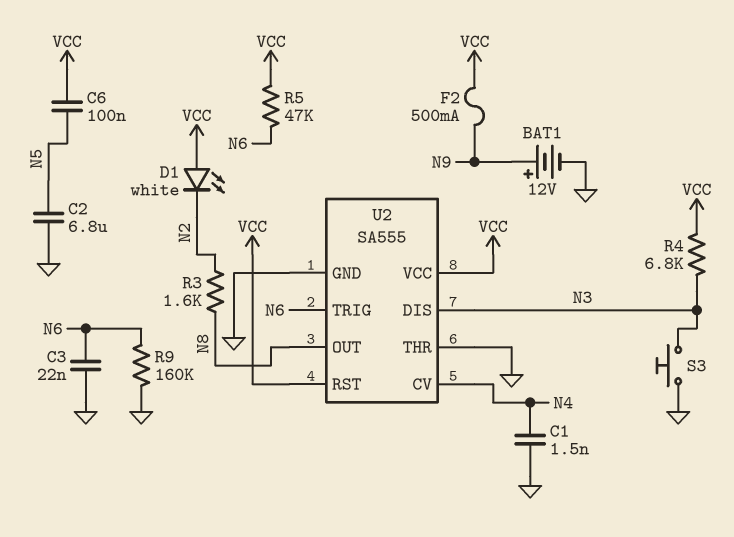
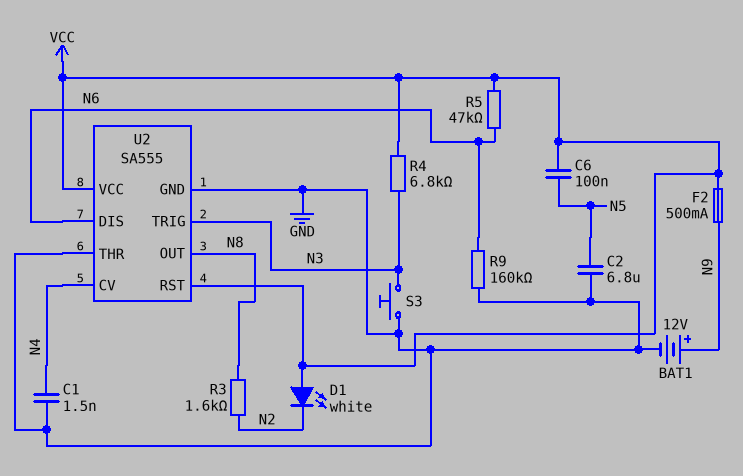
C3: 22nF (GND, N6) -> none
U2 pin DIS: N3 -> N6
U2 pin TRIG: N6 -> N3

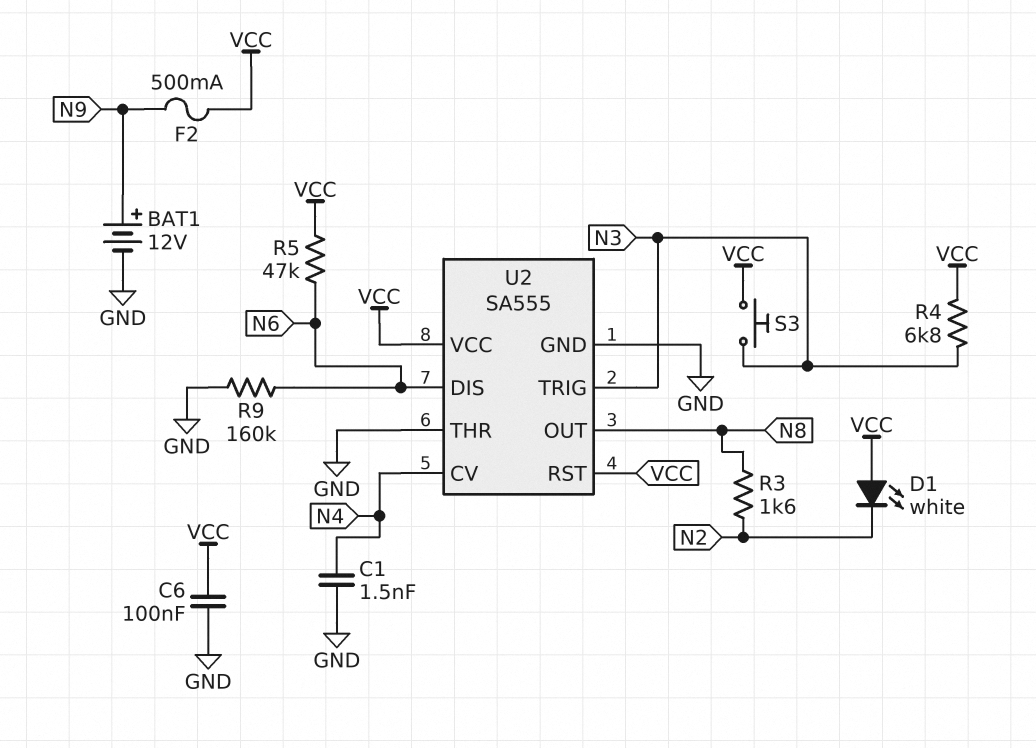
C2: 6.8uF (GND, N5) -> none
C6: 100nF (N5, VCC) -> 100nF (GND, VCC)
S3: button (GND, N3) -> button (N3, VCC)

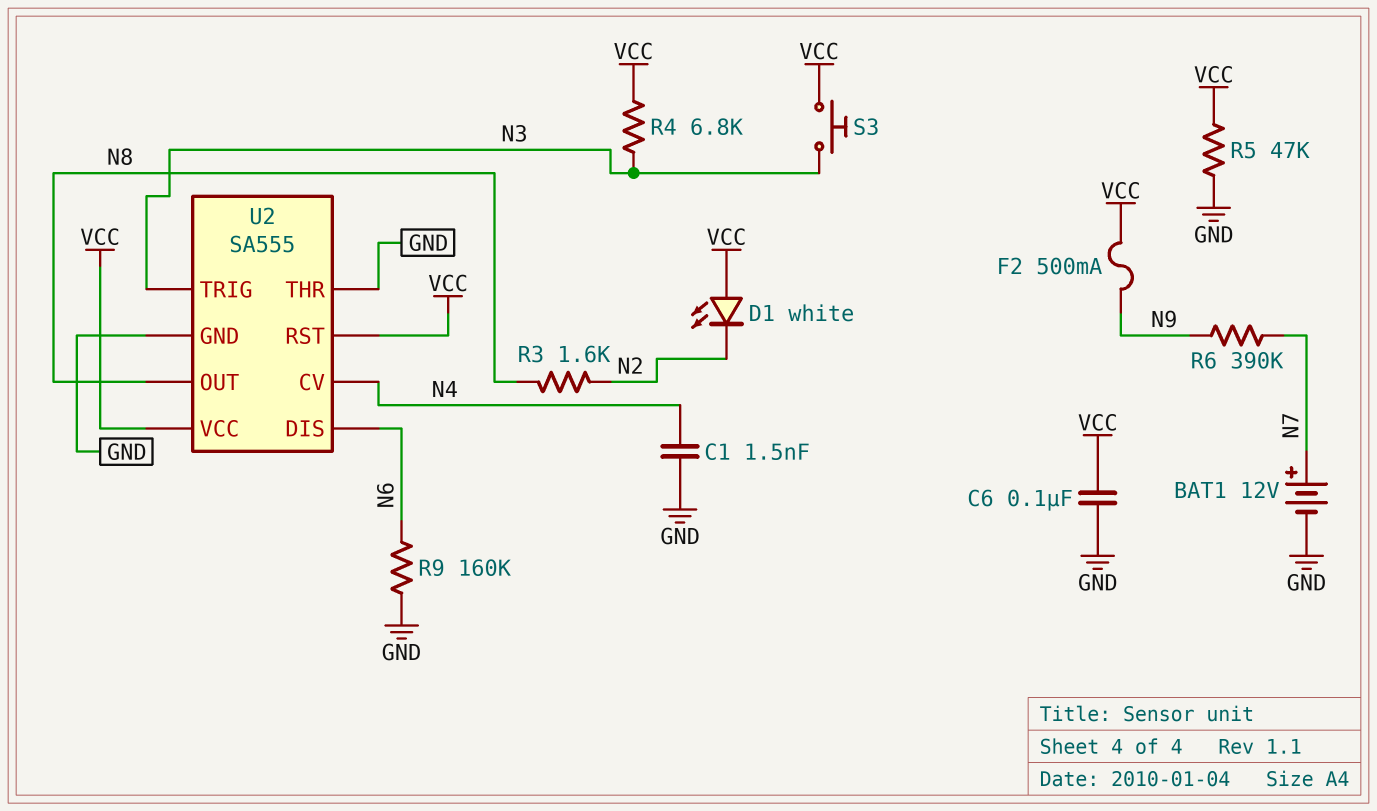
BAT1: 12V (plus N9, minus GND) -> 12V (plus N7, minus GND)
R5: 47k (N6, VCC) -> 47k (GND, VCC)
R6: none -> 390k (N7, N9)

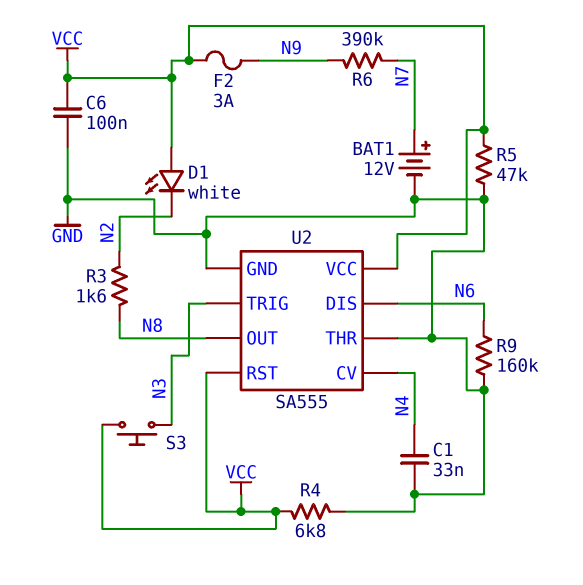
C1: 1.5nF (GND, N4) -> 33nF (GND, N4)
F2: 500mA (N9, VCC) -> 3A (N9, VCC)
R4: 6.8k (N3, VCC) -> 6.8k (GND, VCC)

